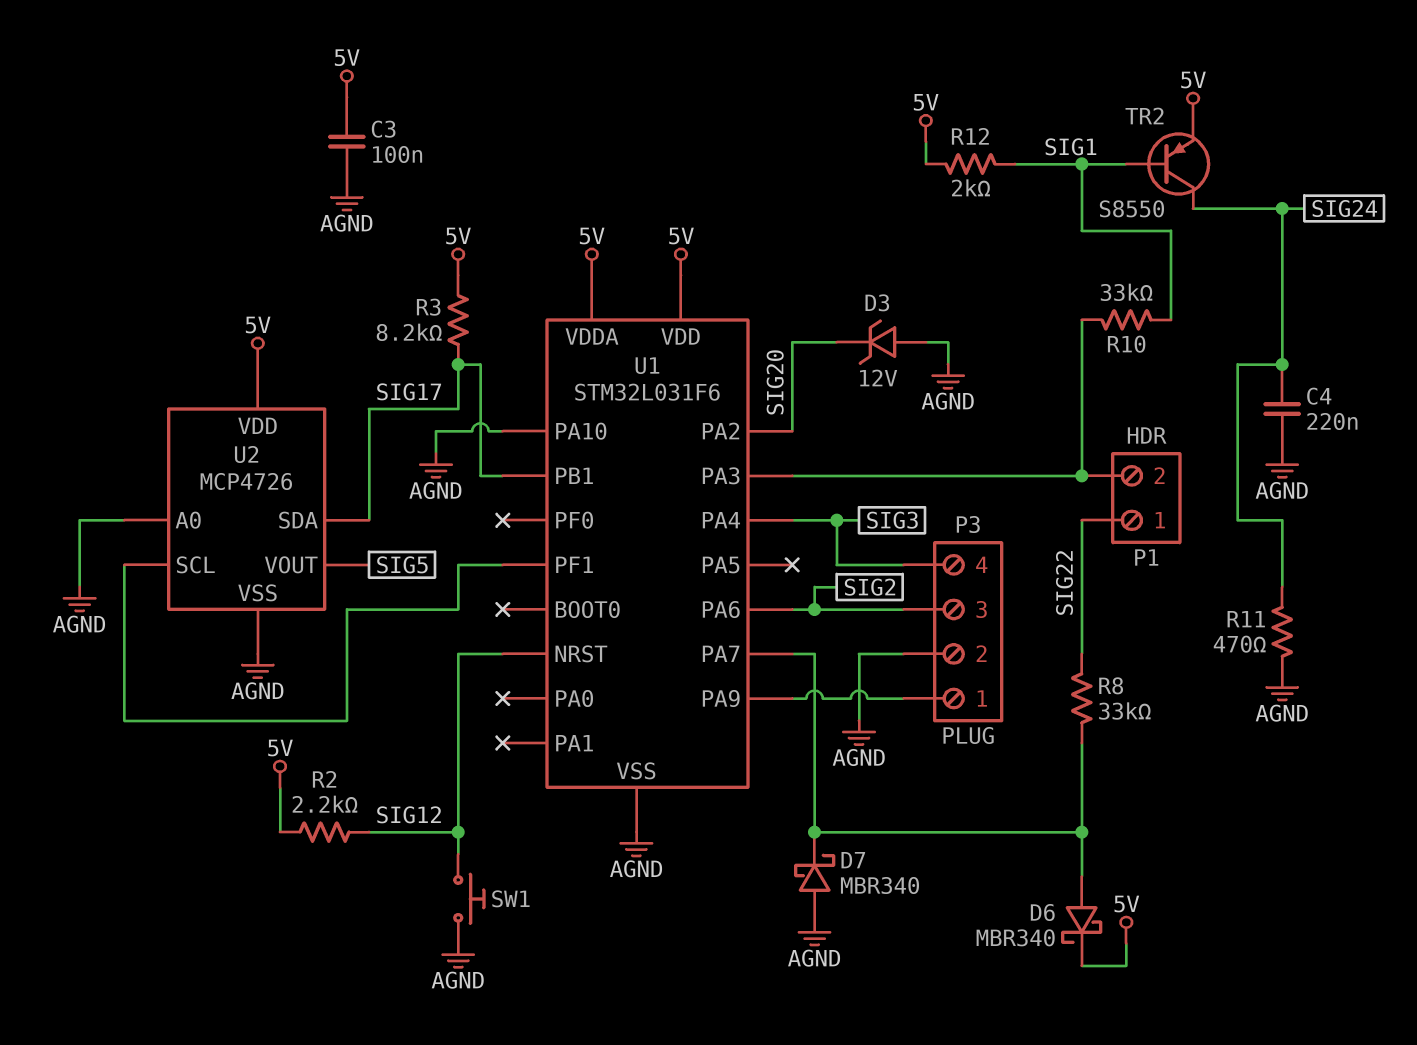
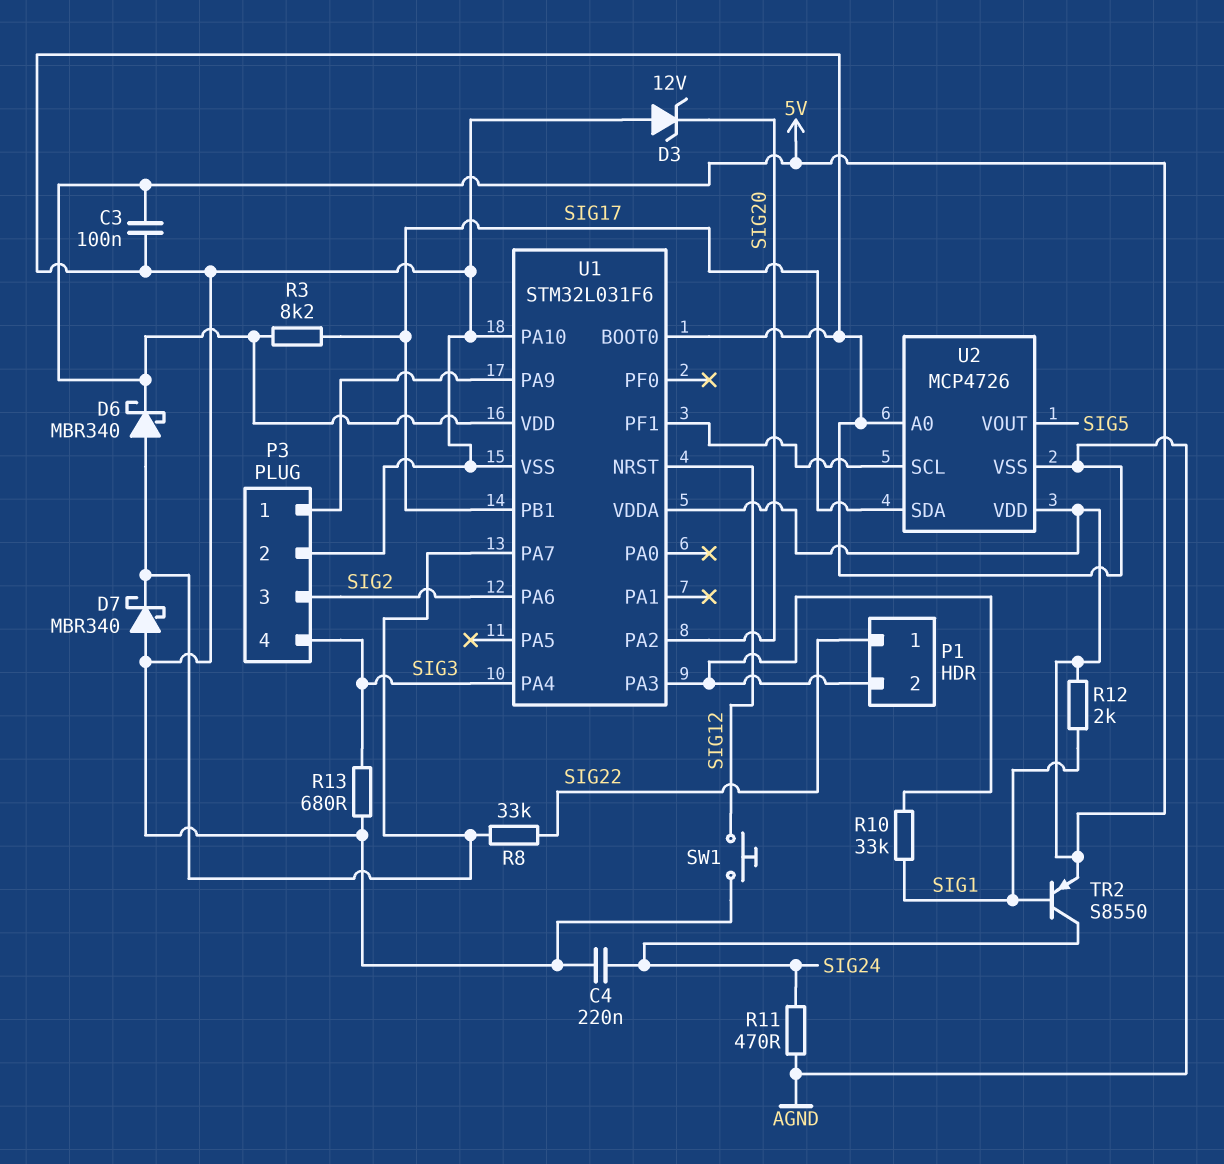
R2: 2.2k (5V, SIG12) -> none
R13: none -> 680 (AGND, SIG3)
U1 pin BOOT0: none -> AGND

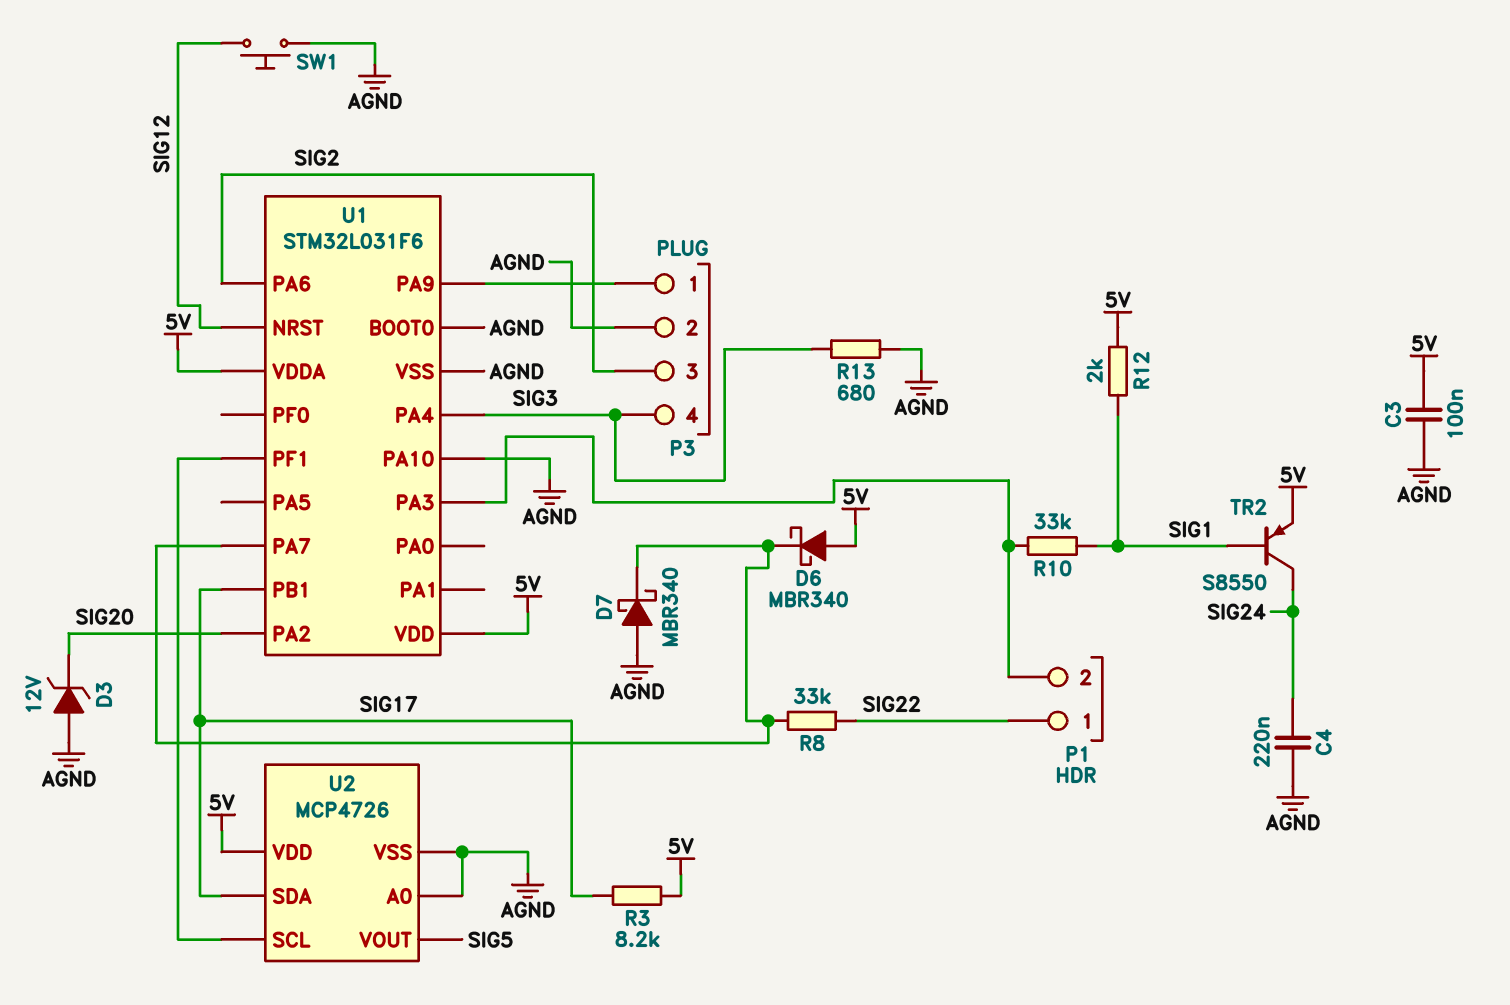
D6: schottky MBR340 (A U1/PA7, K 5V) -> schottky MBR340 (A 5V, K U1/PA7)
R11: 470 (AGND, SIG24) -> none

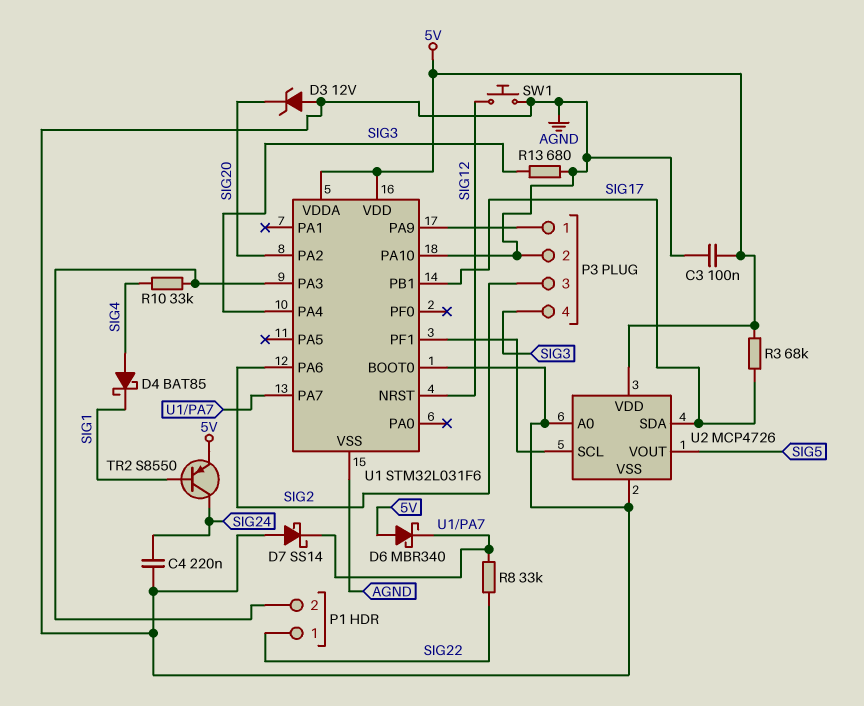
D4: none -> schottky BAT85 (A SIG4, K SIG1)
D7: schottky MBR340 (A AGND, K U1/PA7) -> schottky SS14 (A AGND, K U1/PA7)
R3: 8.2k (5V, SIG17) -> 68k (5V, SIG17)
R10: 33k (P1/2, SIG1) -> 33k (P1/2, SIG4)
R12: 2k (5V, SIG1) -> none

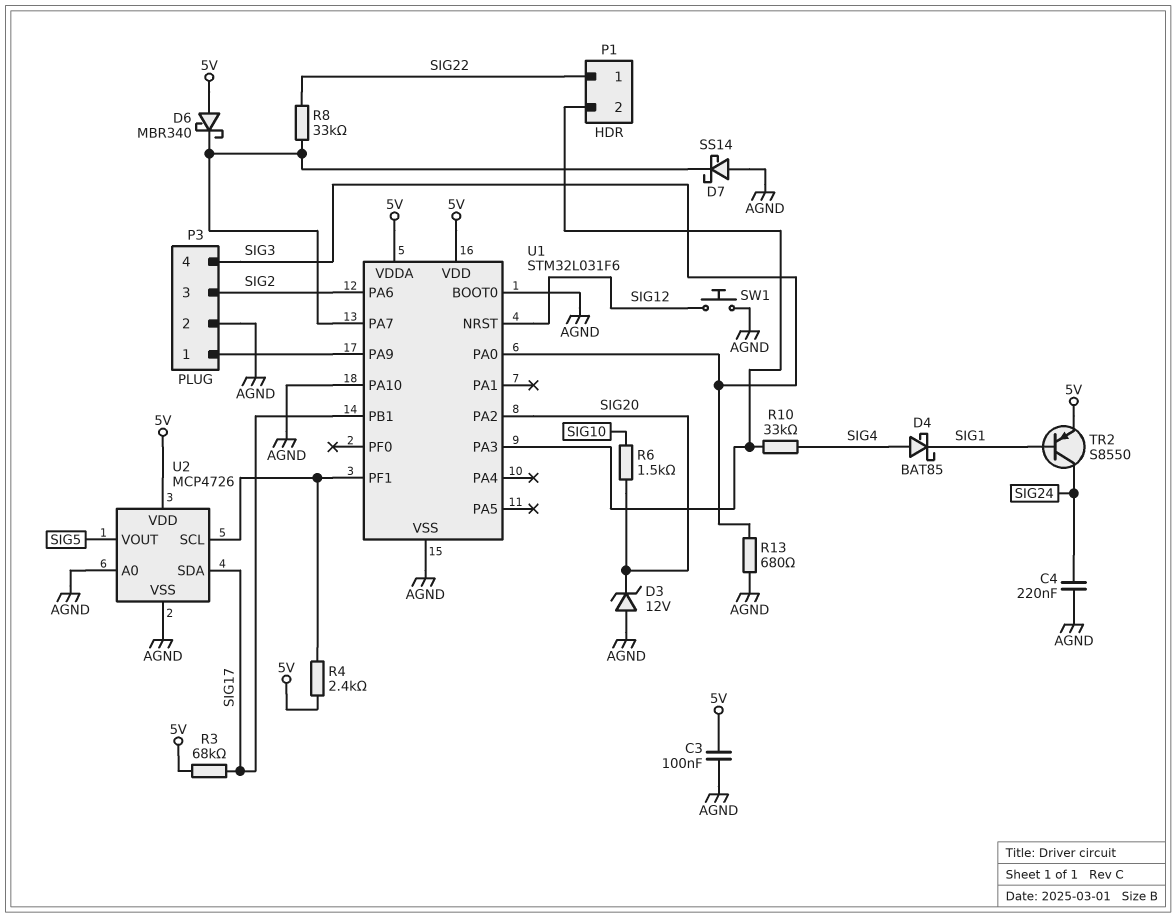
R4: none -> 2.4k (5V, U1/PF1)
R6: none -> 1.5k (SIG10, SIG20)
U1 pin PA0: none -> SIG3
U1 pin PA4: SIG3 -> none

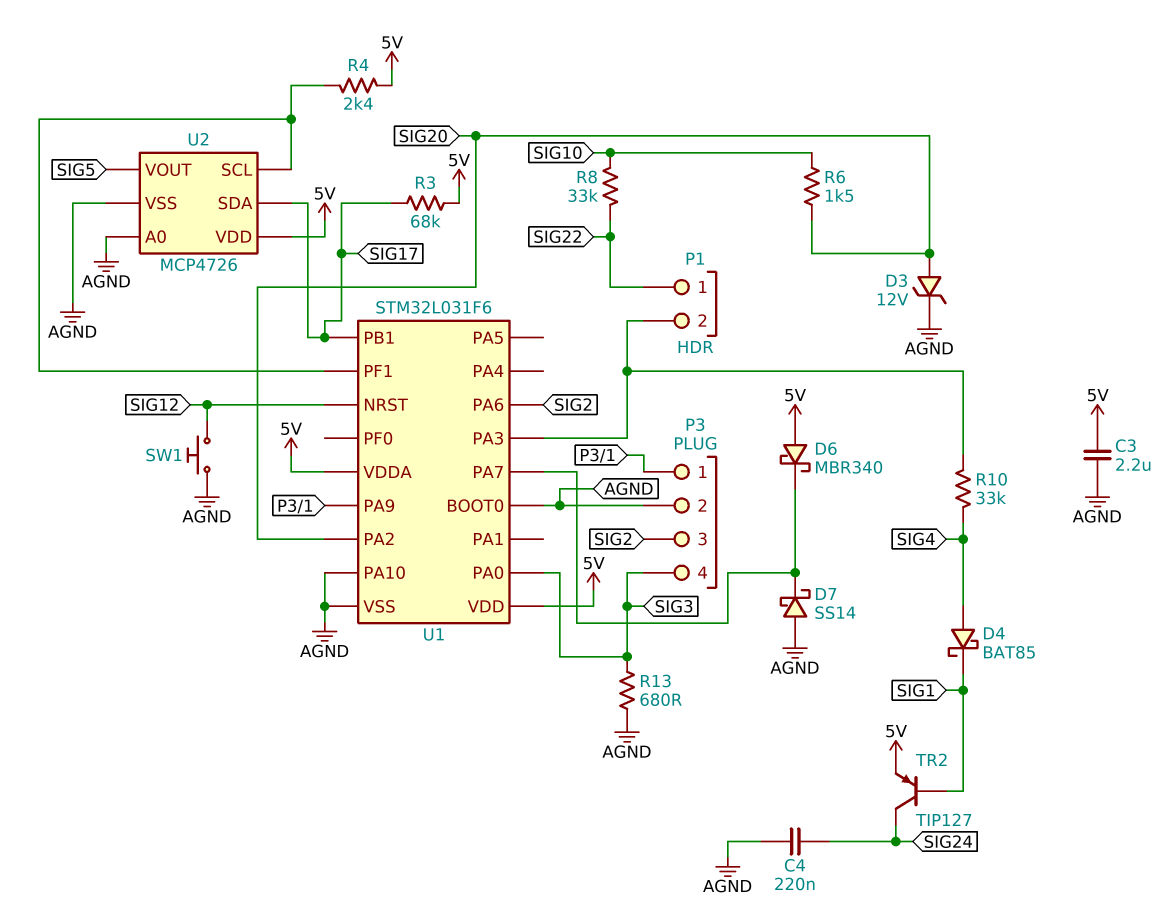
C3: 100nF (5V, AGND) -> 2.2uF (5V, AGND)
D3: zener 12V (A AGND, K SIG20) -> zener 12V (A SIG20, K AGND)
R8: 33k (SIG22, U1/PA7) -> 33k (SIG10, SIG22)
TR2: PNP S8550 (B SIG1, C SIG24, E 5V) -> PNP TIP127 (B SIG1, C SIG24, E 5V)

